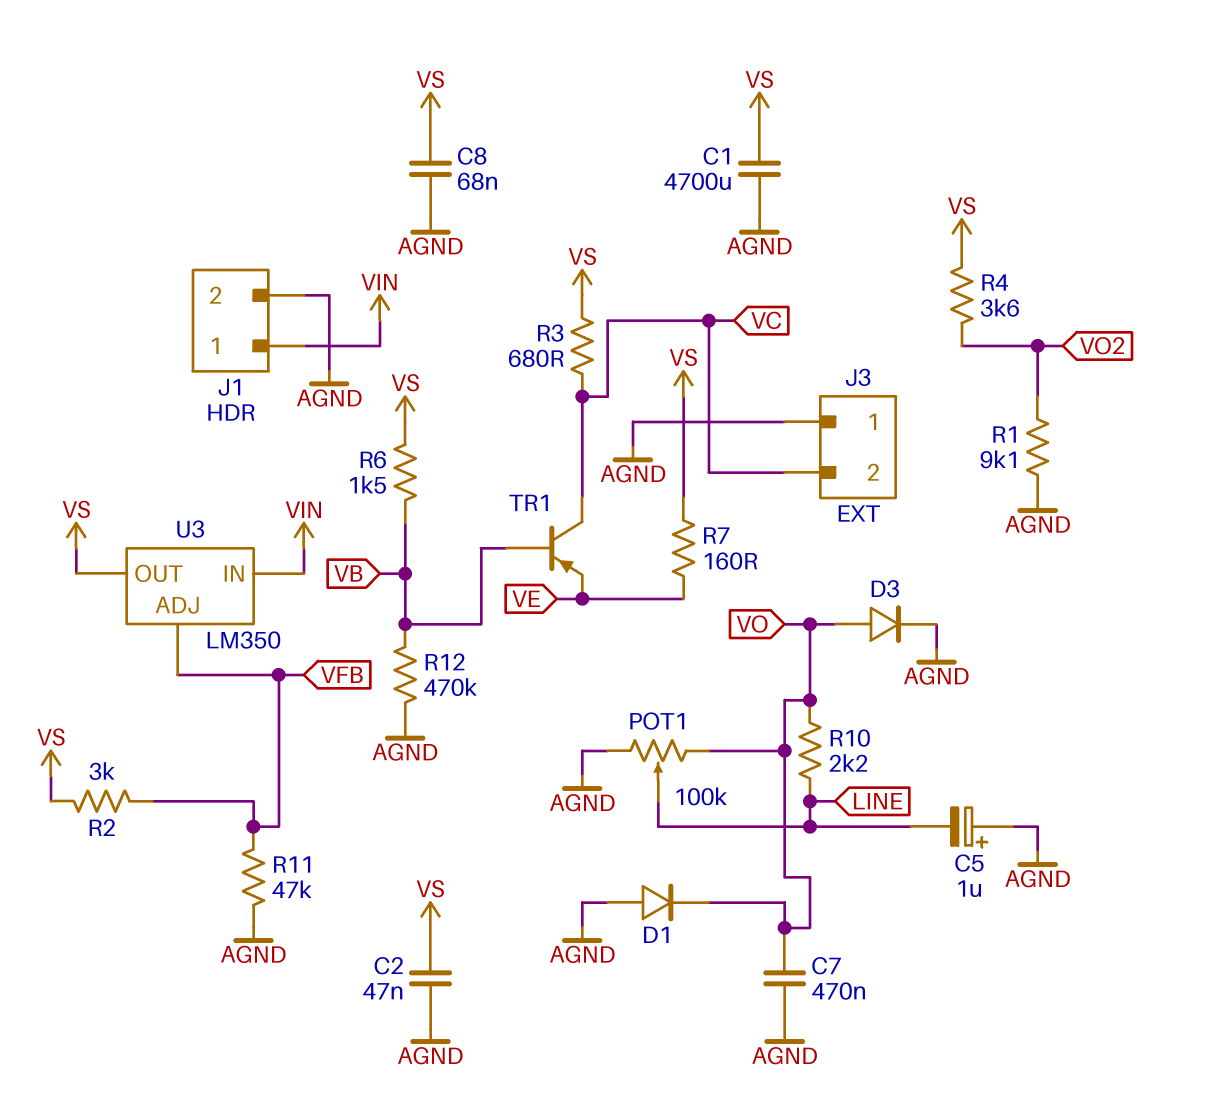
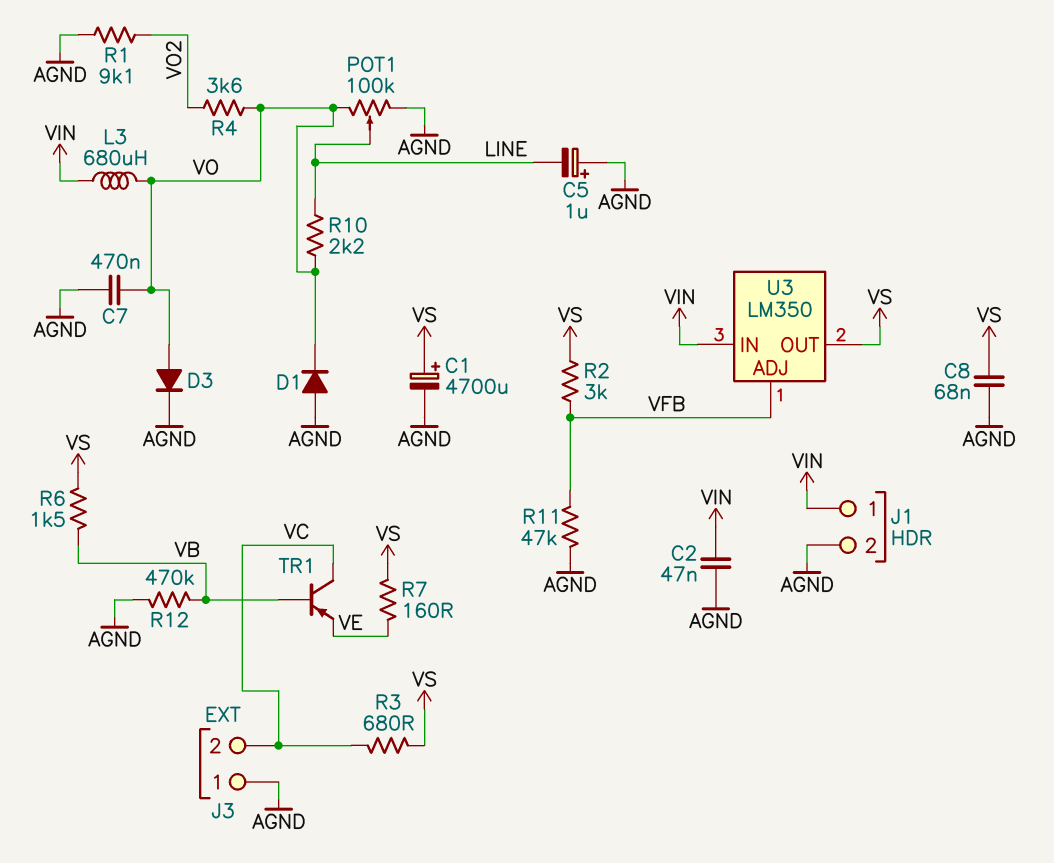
C1: 4700uF (AGND, VS) -> 4700uF (plus VS, minus AGND)
C2: 47nF (AGND, VS) -> 47nF (AGND, VIN)
L3: none -> 680uH (VIN, VO)
R4: 3.6k (VO2, VS) -> 3.6k (VO, VO2)

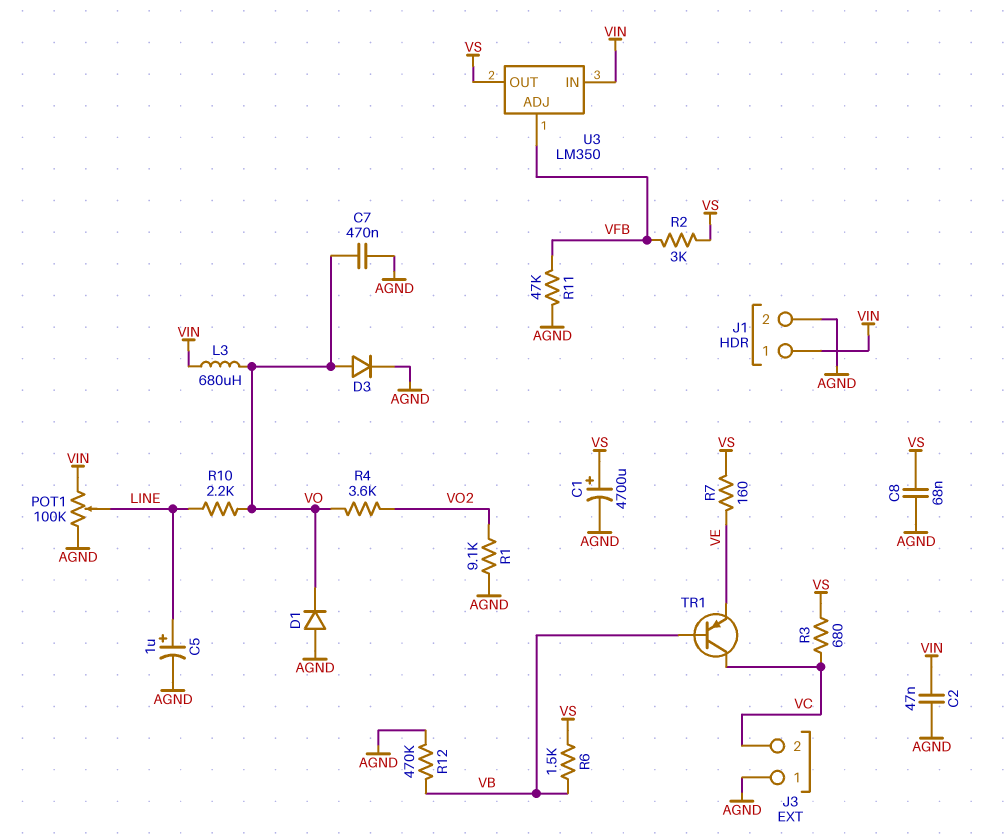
C5: 1uF (plus AGND, minus LINE) -> 1uF (plus LINE, minus AGND)
POT1: 100k (AGND, VO, wiper LINE) -> 100k (AGND, VIN, wiper LINE)

